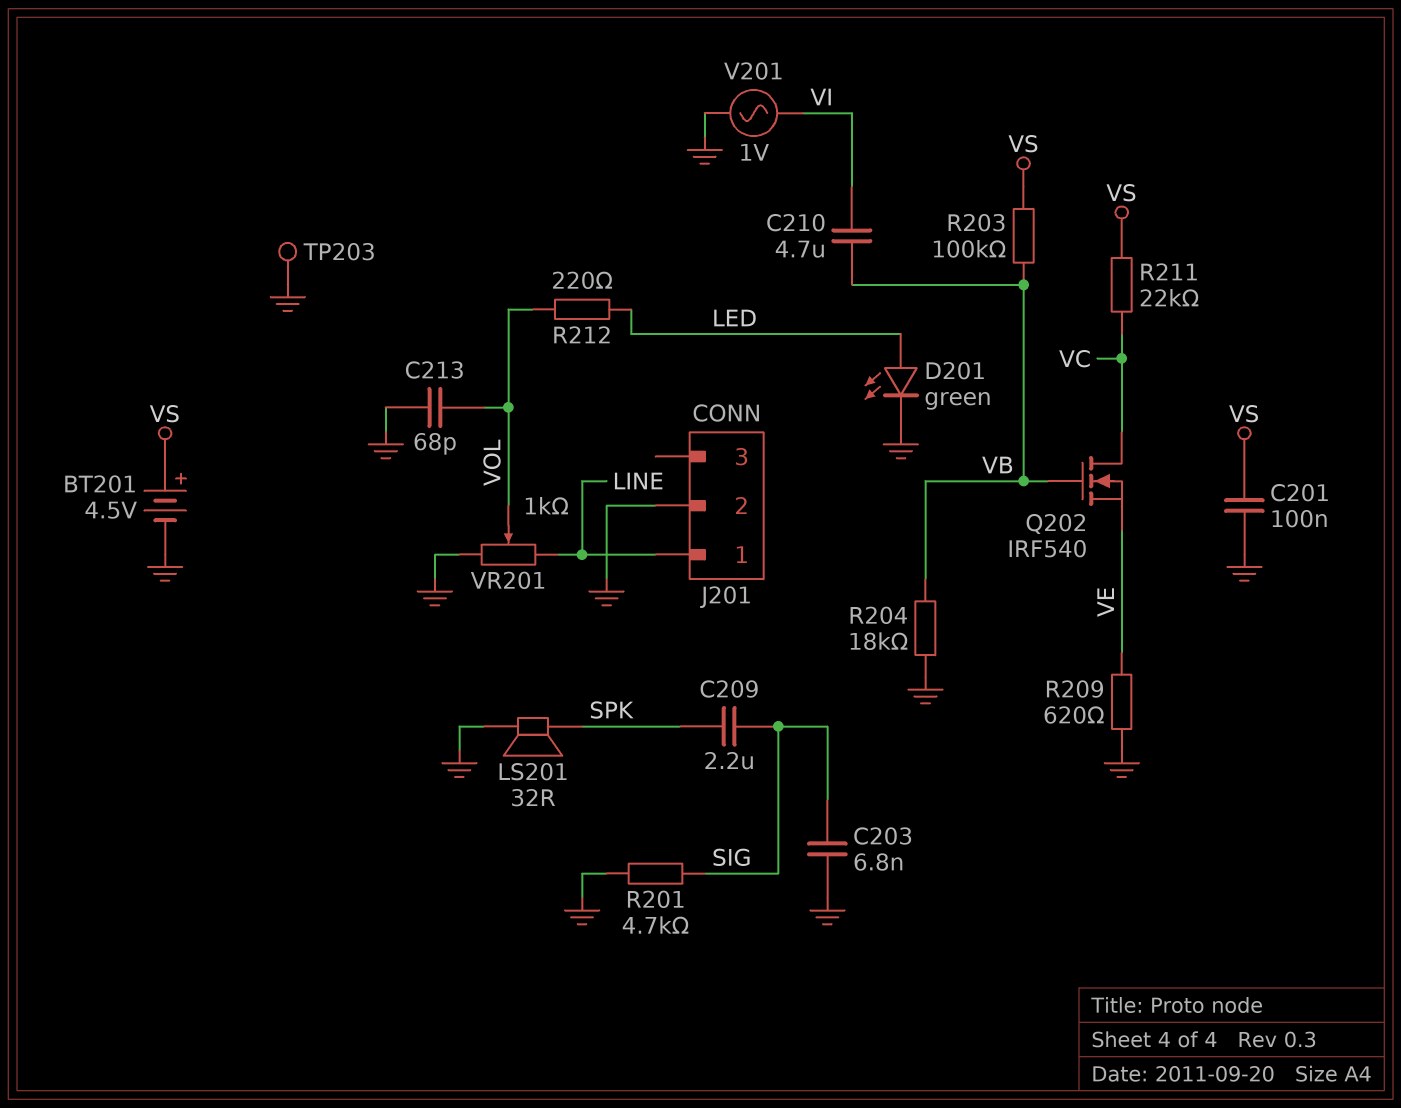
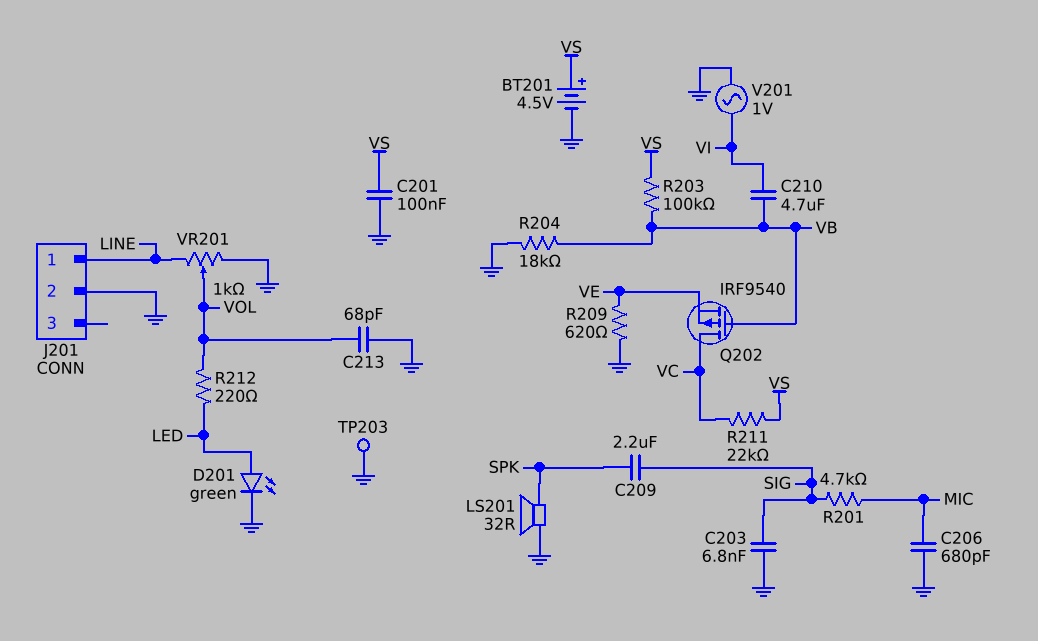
C206: none -> 680pF (GND, MIC)
Q202: NMOS IRF540 (G VB, D VC, S VE) -> PMOS IRF9540 (G VB, D VC, S VE)
R201: 4.7k (GND, SIG) -> 4.7k (MIC, SIG)

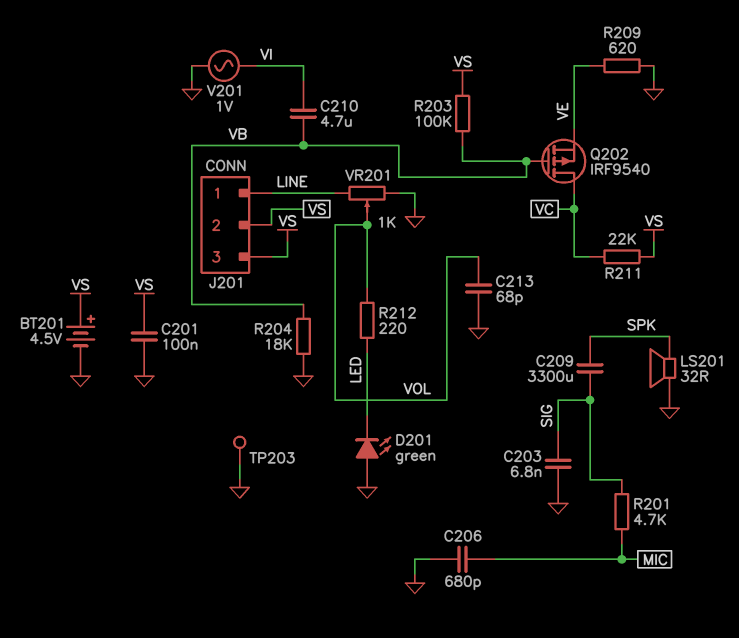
C209: 2.2uF (SIG, SPK) -> 3300uF (SIG, SPK)
D201: LED green (A LED, K GND) -> LED green (A GND, K LED)
J201 pin 2: GND -> VS
J201 pin 3: none -> VS

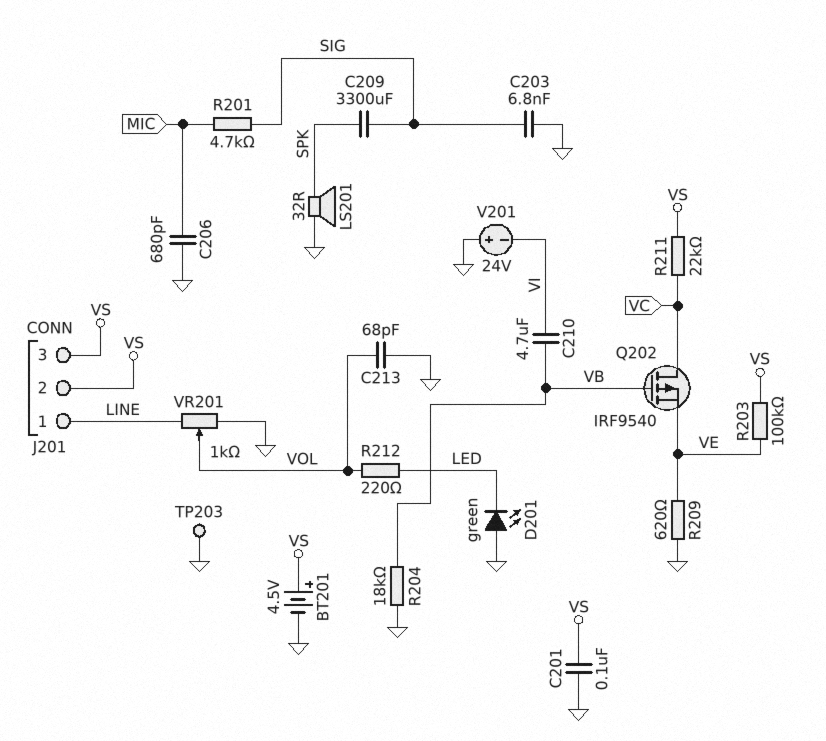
R203: 100k (VB, VS) -> 100k (VE, VS)
V201: AC 1V (GND, VI) -> 24V (plus GND, minus VI)

